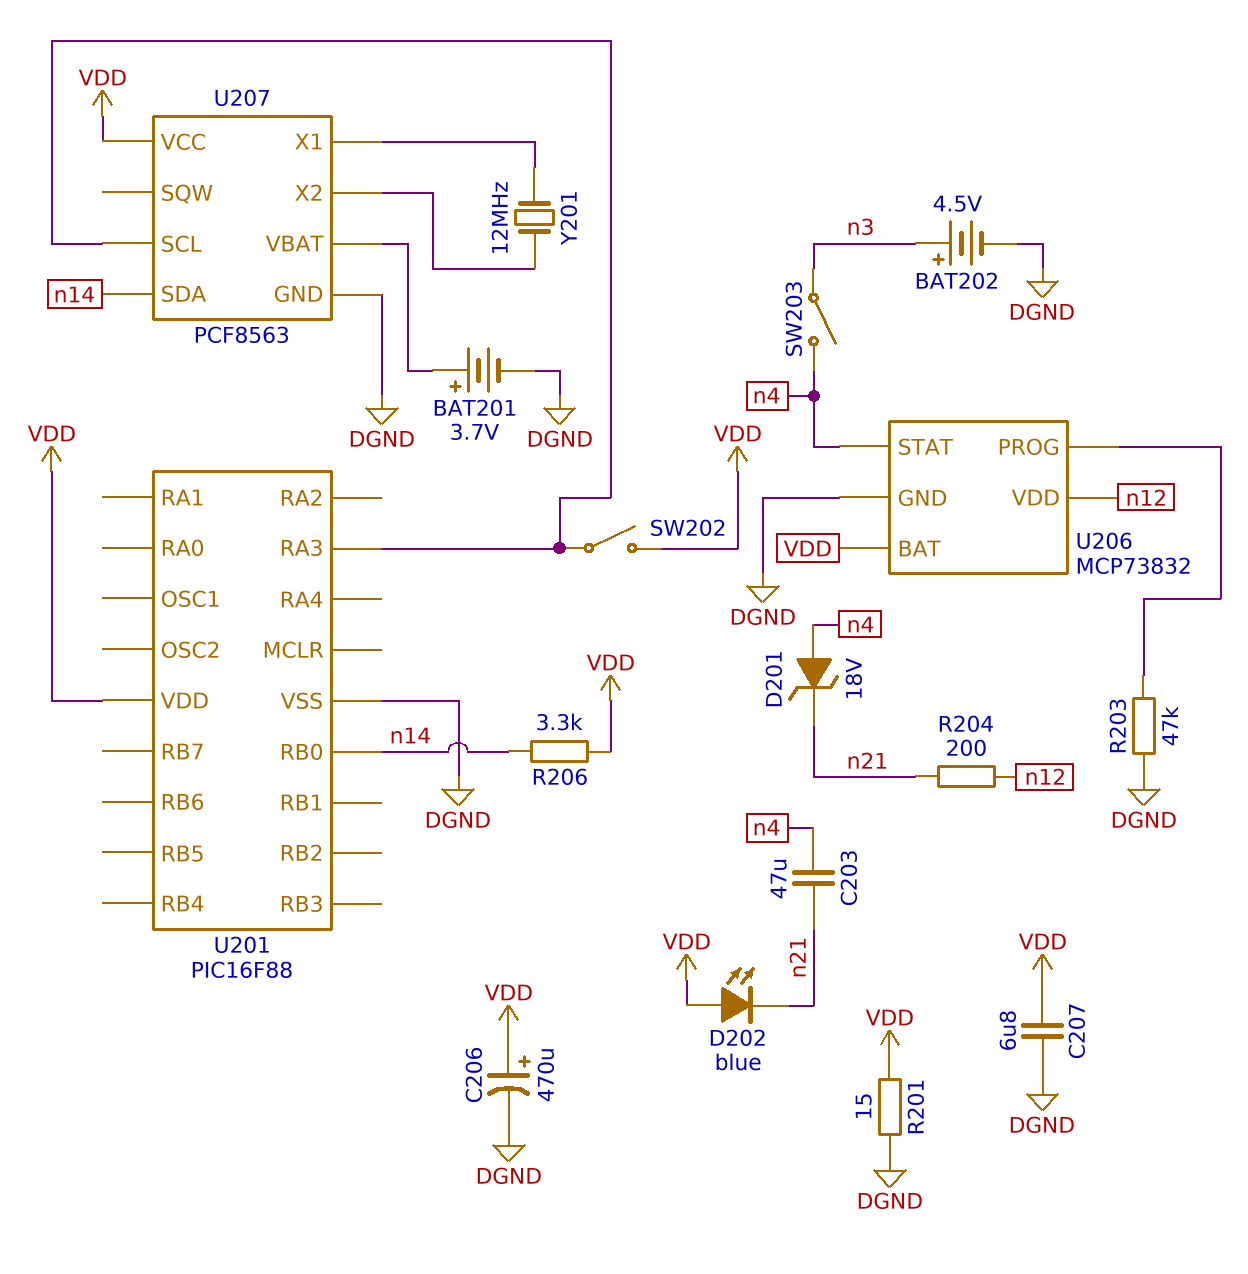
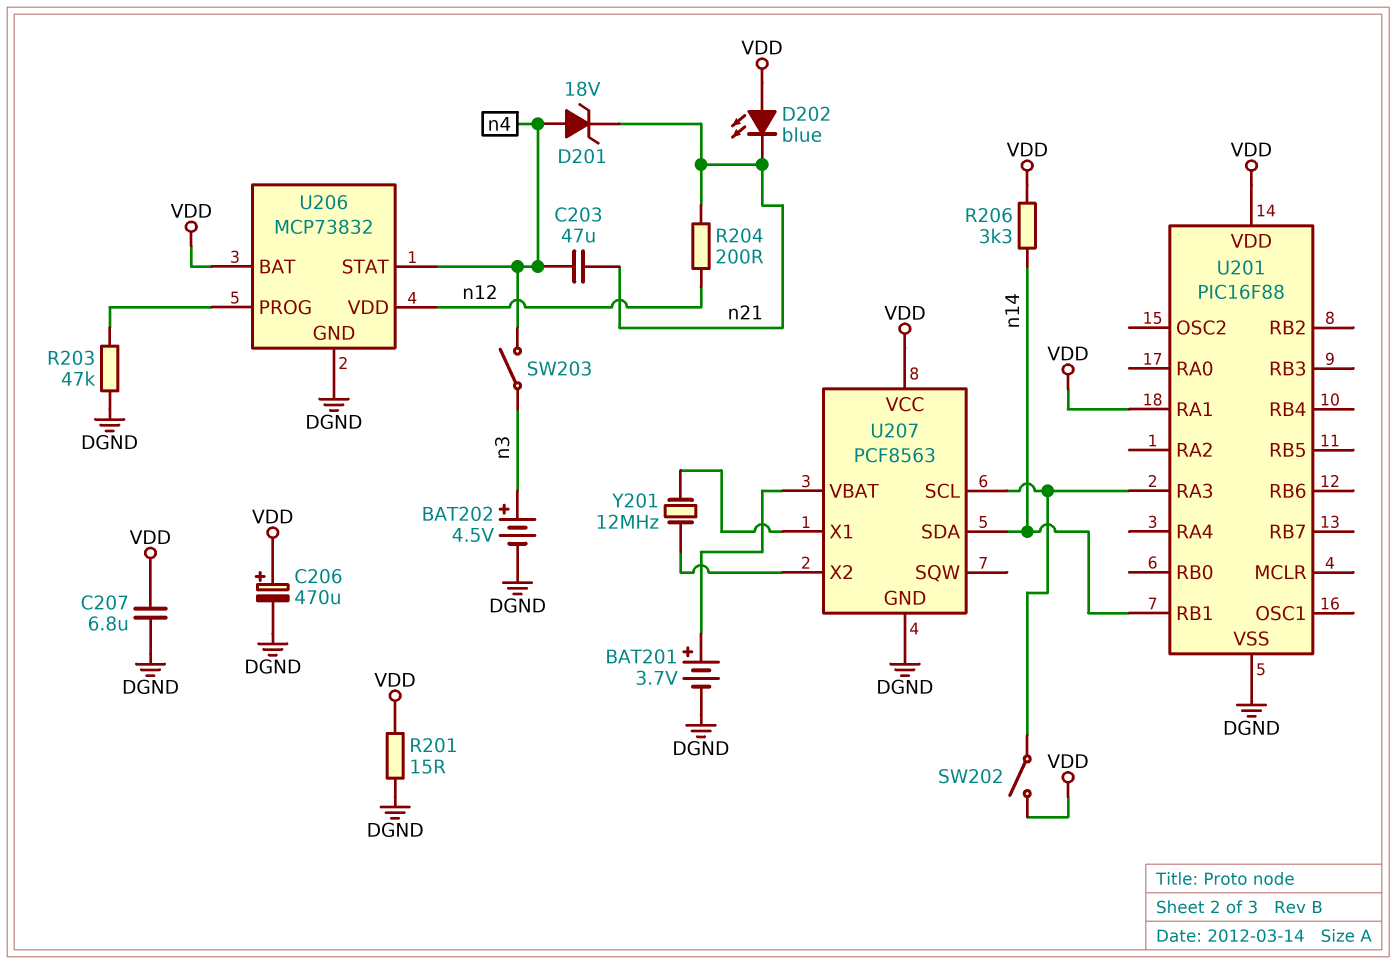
U201 pin RA1: none -> VDD
U201 pin RB0: n14 -> none
U201 pin RB1: none -> n14

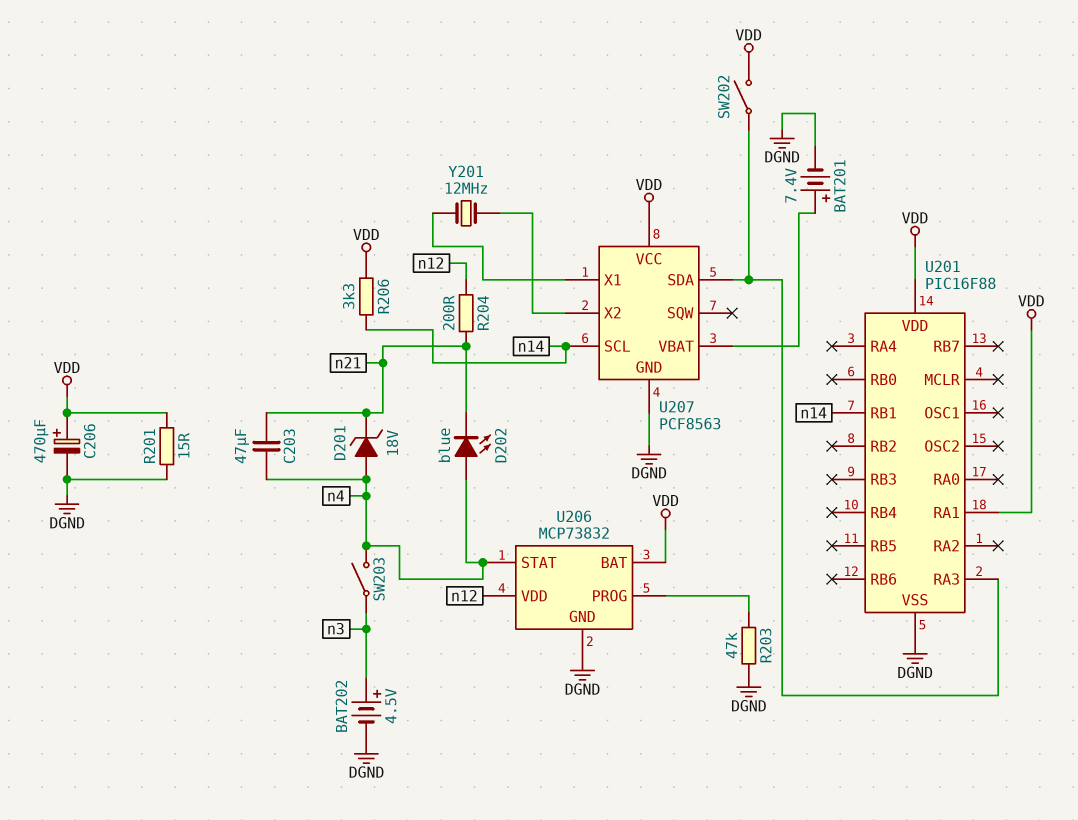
BAT201: 3.7V (plus U207/VBAT, minus DGND) -> 7.4V (plus U207/VBAT, minus DGND)
C207: 6.8uF (DGND, VDD) -> none
D202: LED blue (A VDD, K n21) -> LED blue (A n4, K n21)
U207 pin SCL: U201/RA3 -> n14
U207 pin SDA: n14 -> U201/RA3

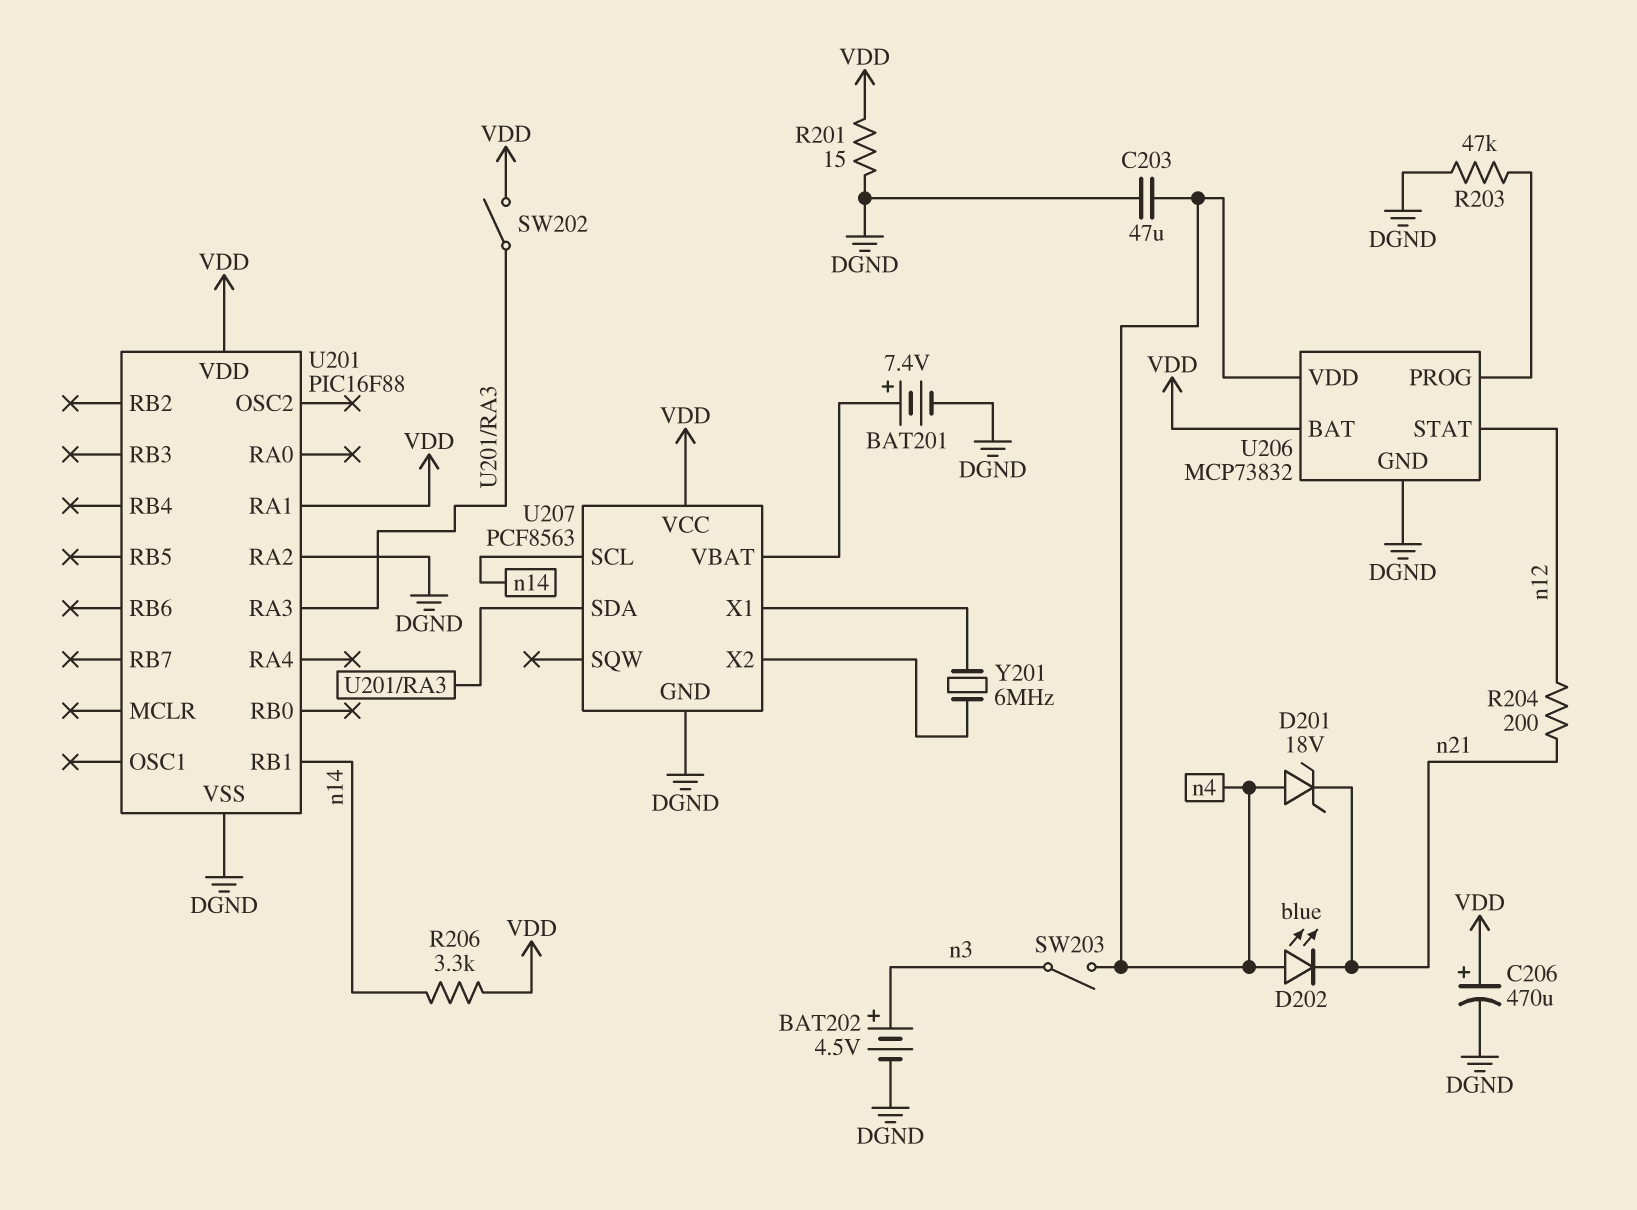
C203: 47uF (n4, n21) -> 47uF (DGND, n4)
U201 pin RA2: none -> DGND
U206 pin STAT: n4 -> n12
U206 pin VDD: n12 -> n4
Y201: 12MHz (U207/X1, U207/X2) -> 6MHz (U207/X1, U207/X2)

